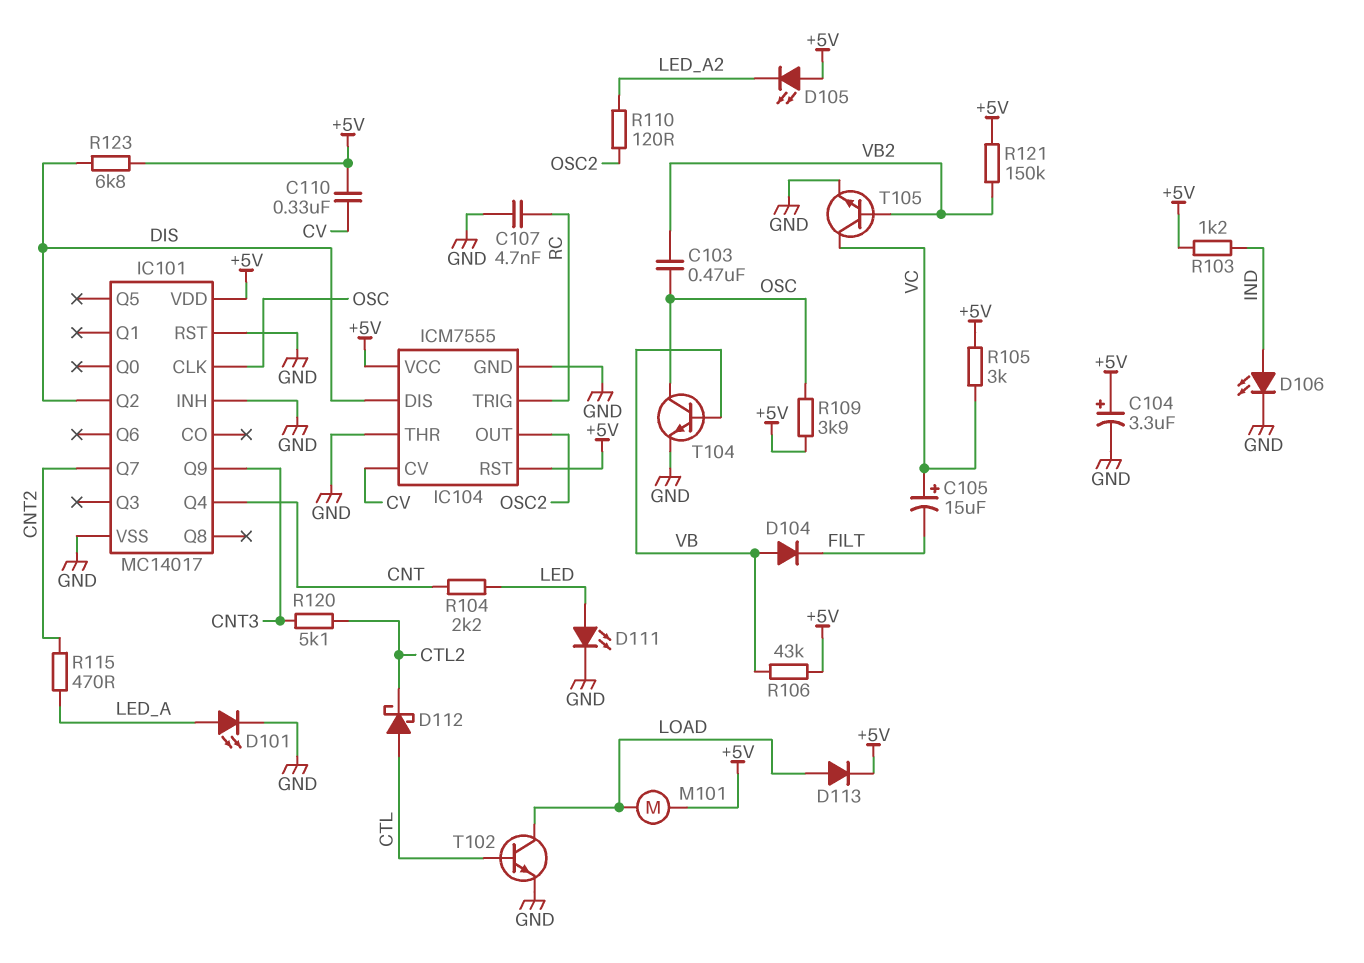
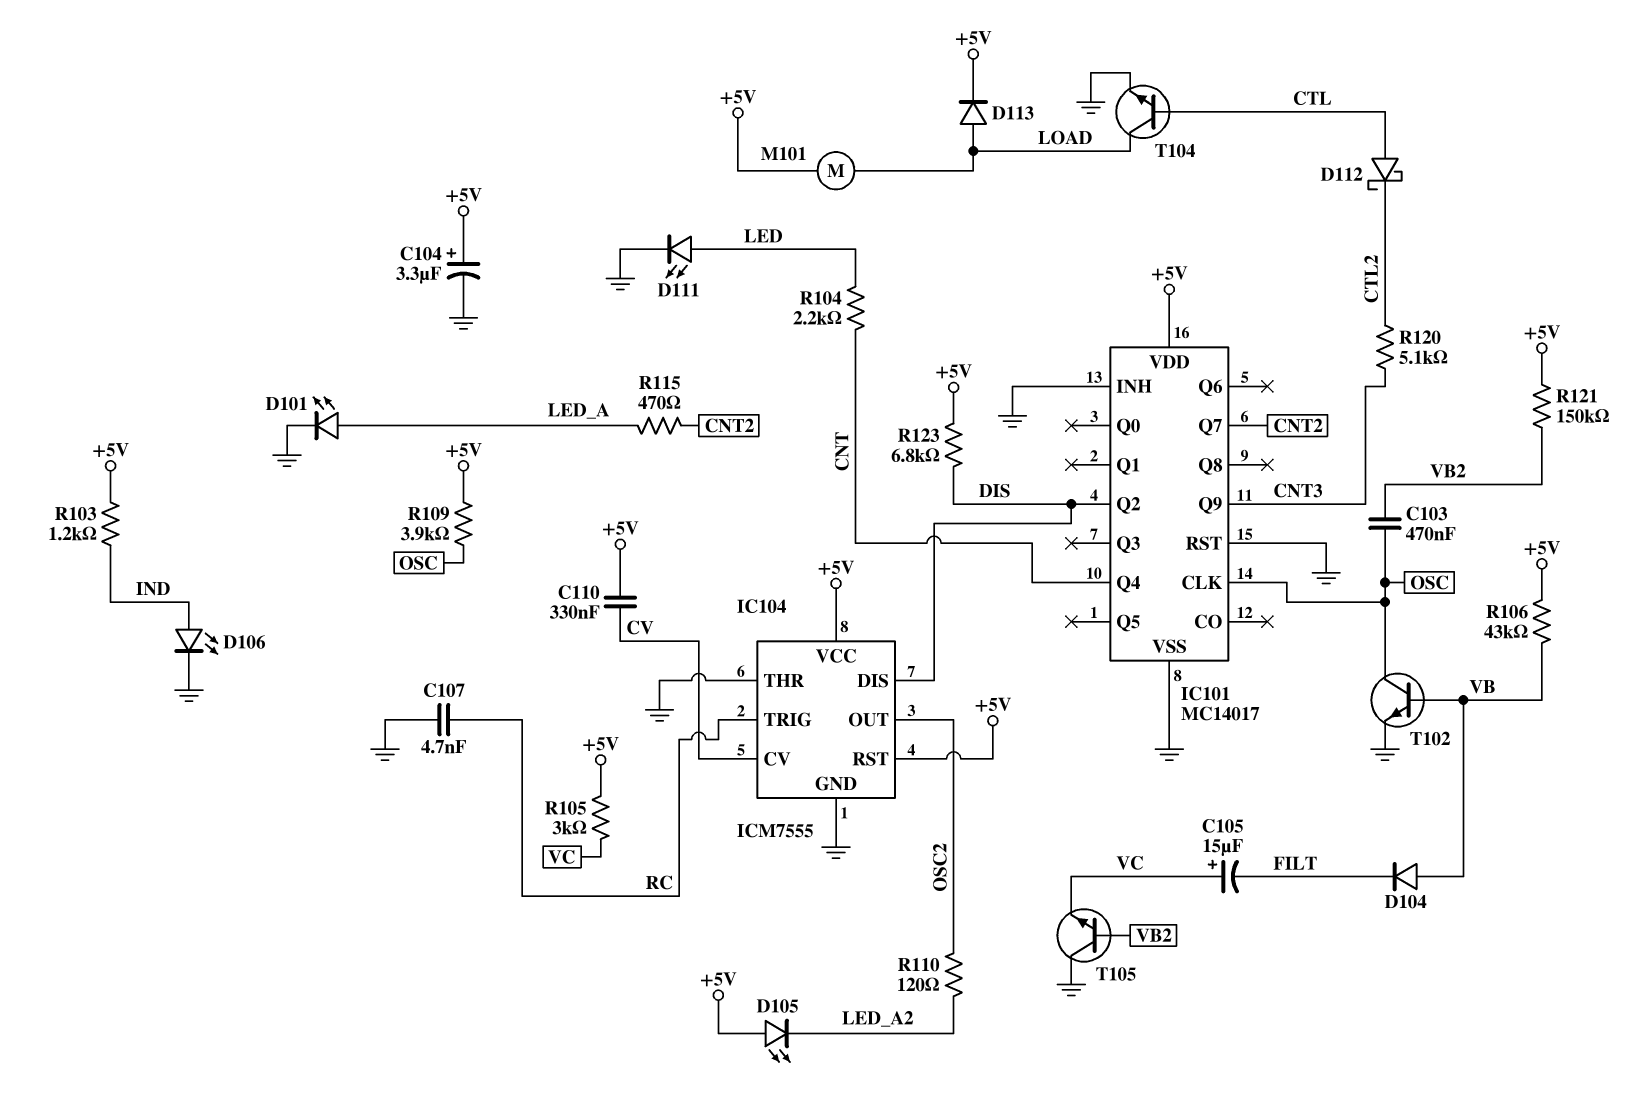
T102: NPN (B CTL, C LOAD, E GND) -> NPN (B VB, C OSC, E GND)
T104: NPN (B VB, C OSC, E GND) -> NPN (B CTL, C LOAD, E GND)
T105: NPN (B VB2, C VC, E GND) -> NPN (B VB2, C GND, E VC)

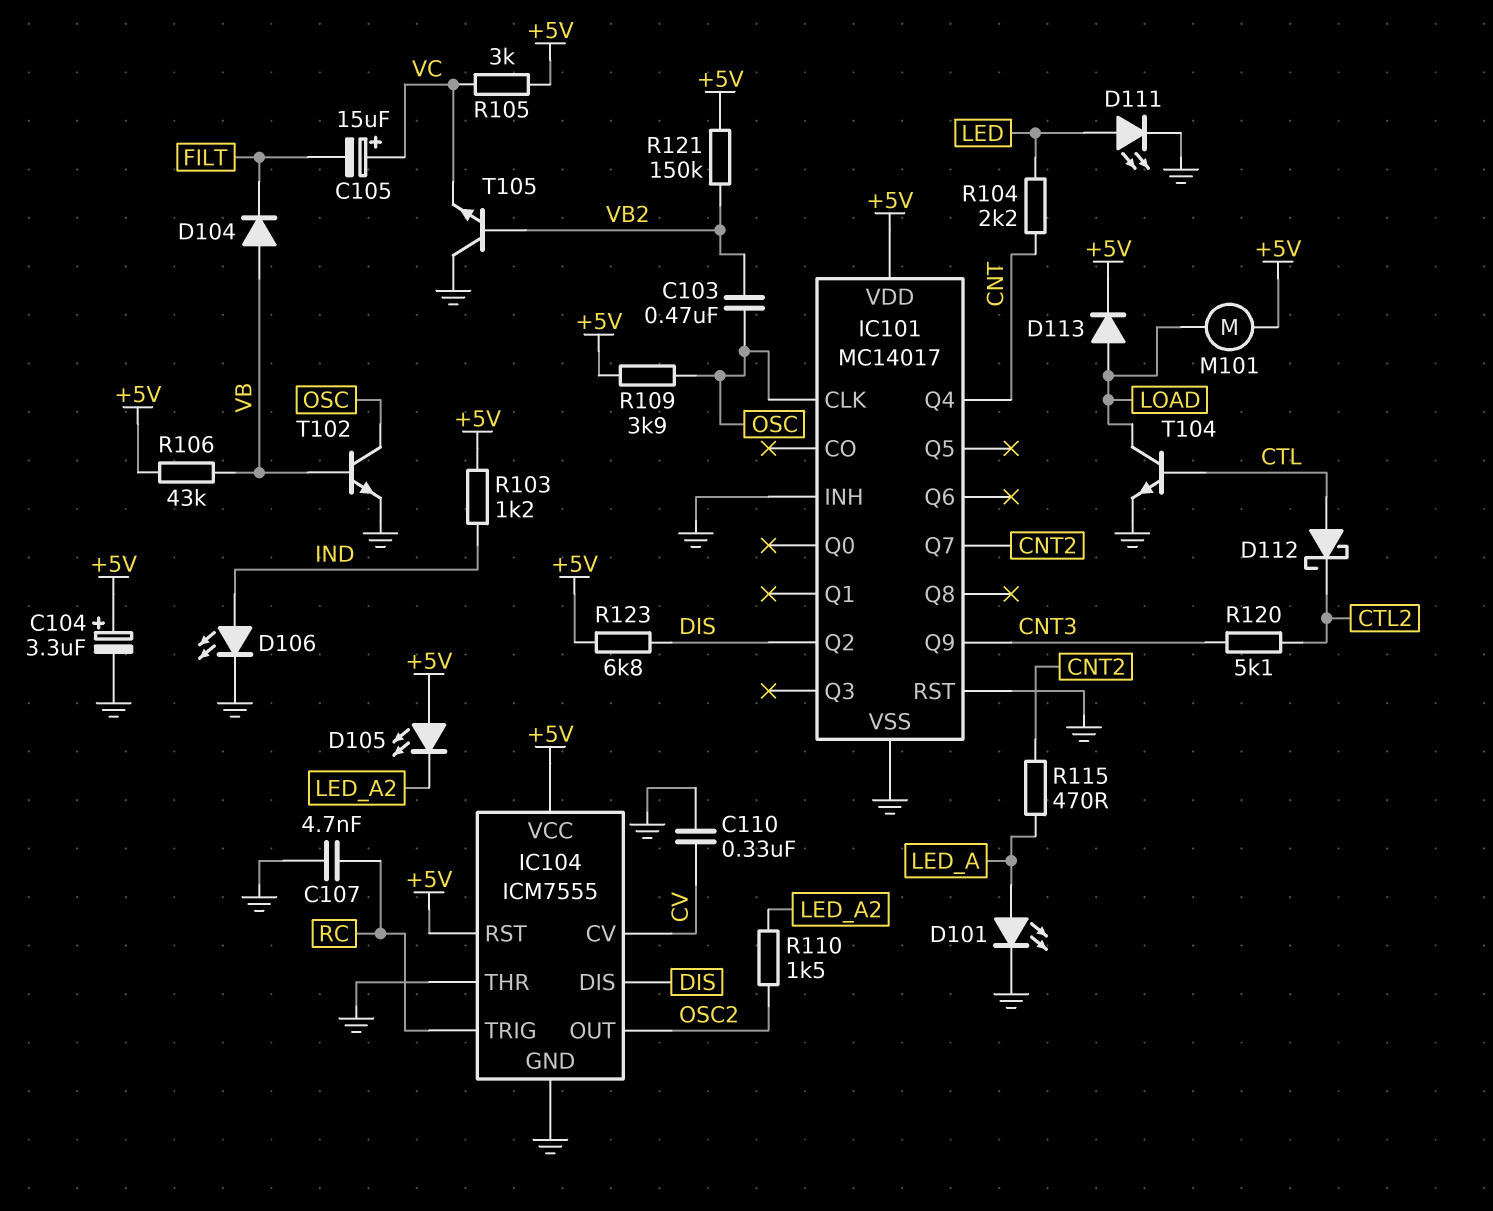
C110: 330nF (+5V, CV) -> 330nF (CV, GND)
R110: 120 (LED_A2, OSC2) -> 1.5k (LED_A2, OSC2)

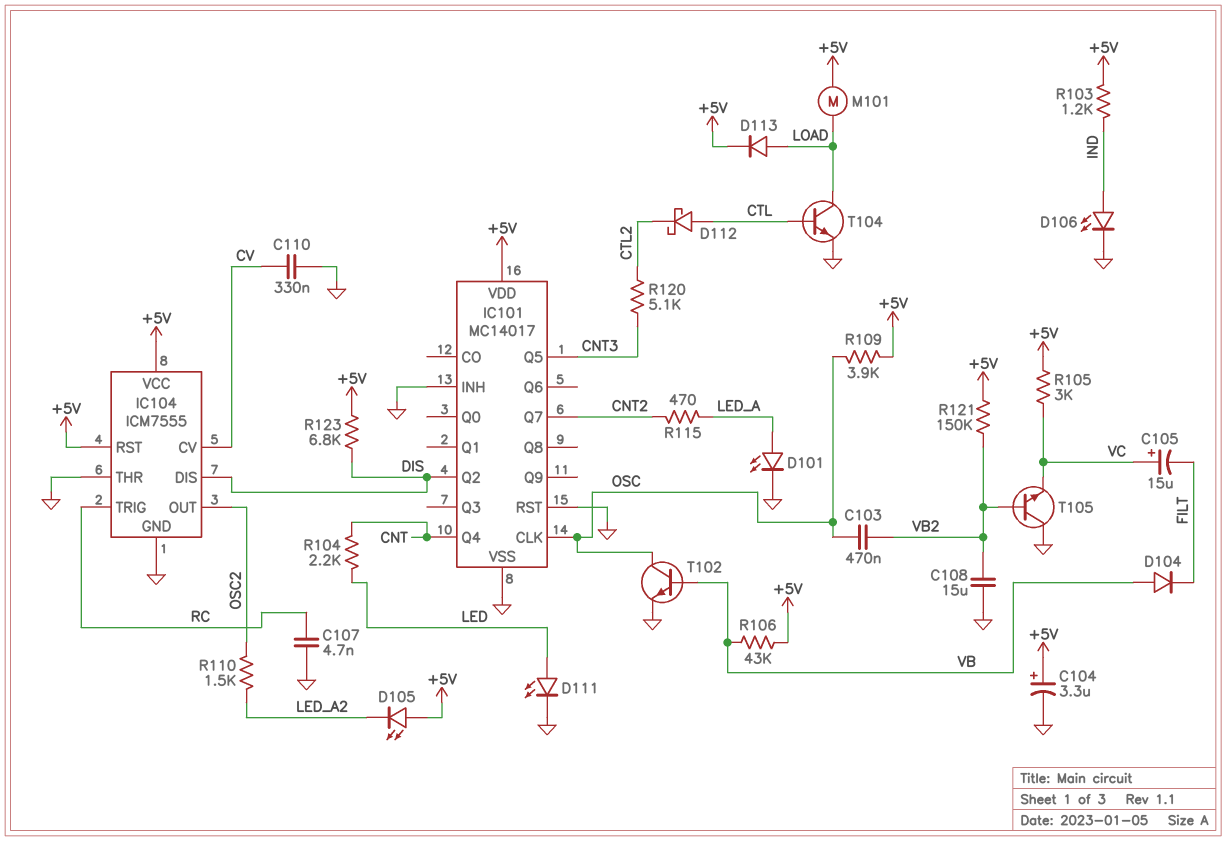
C108: none -> 15uF (GND, VB2)
IC101 pin Q5: none -> CNT3
IC101 pin Q9: CNT3 -> none

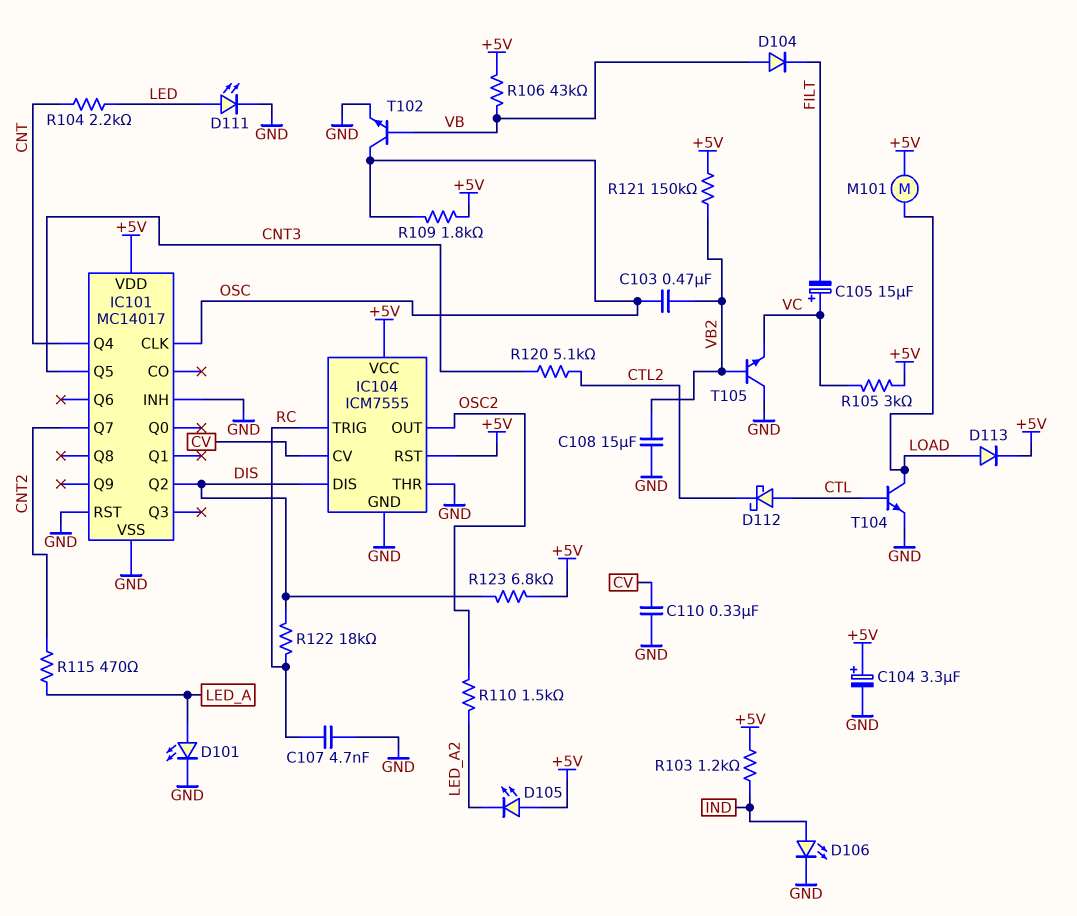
R109: 3.9k (+5V, OSC) -> 1.8k (+5V, OSC)
R122: none -> 18k (DIS, RC)

